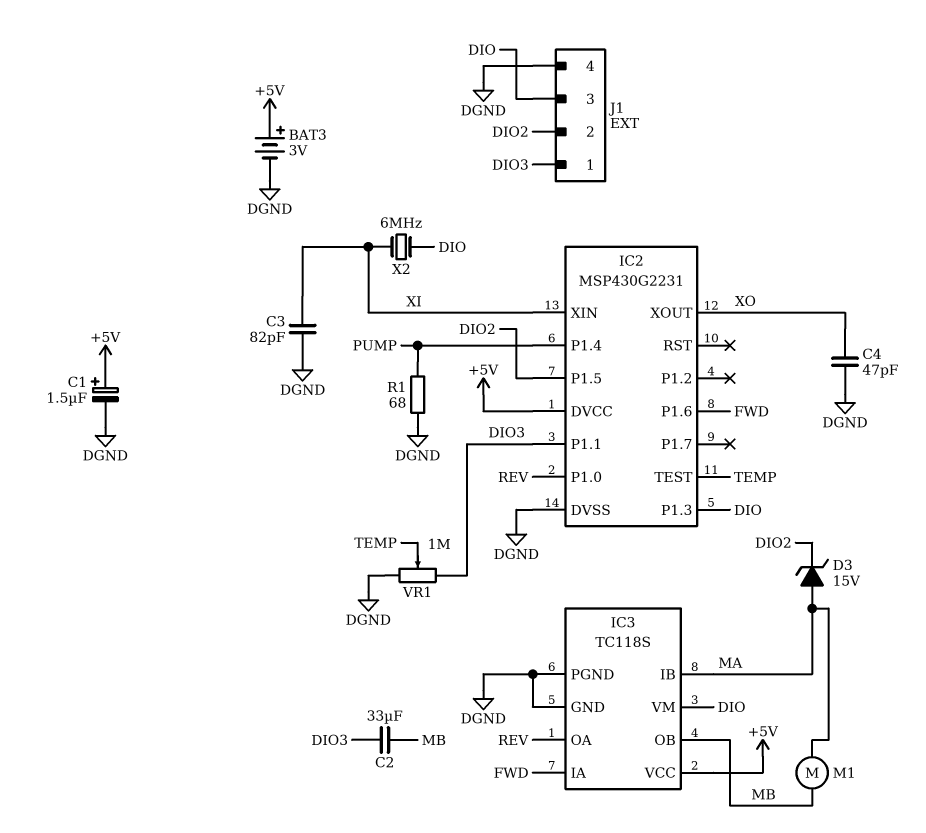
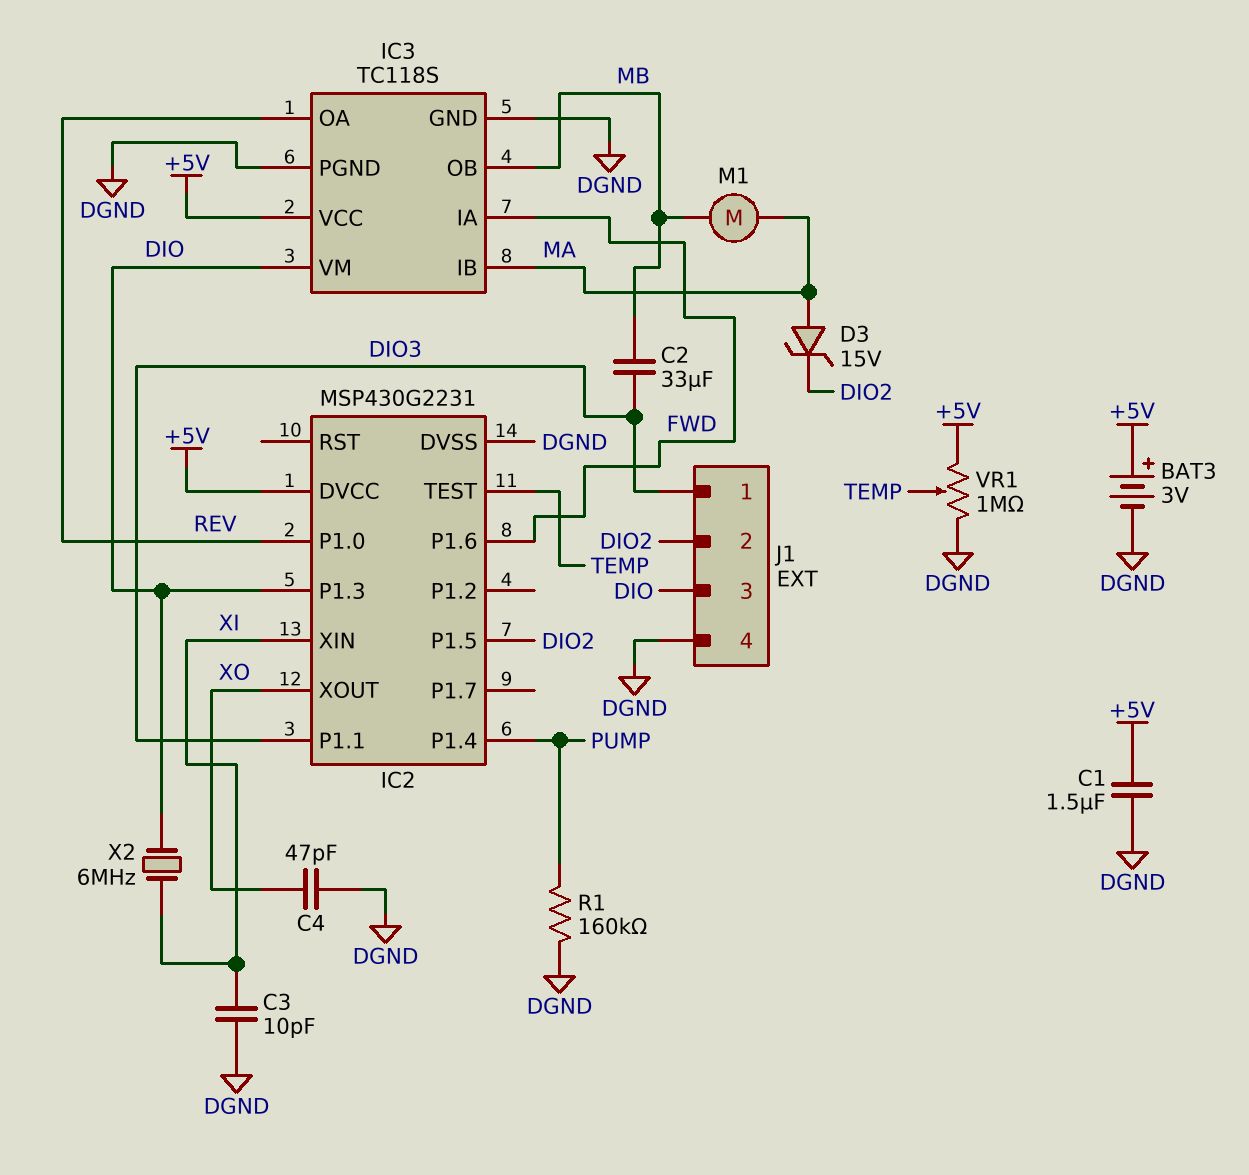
C1: 1.5uF (plus +5V, minus DGND) -> 1.5uF (+5V, DGND)
C3: 82pF (DGND, XI) -> 10pF (DGND, XI)
R1: 68 (DGND, PUMP) -> 160k (DGND, PUMP)
VR1: 1M (DGND, DIO3, wiper TEMP) -> 1M (+5V, DGND, wiper TEMP)

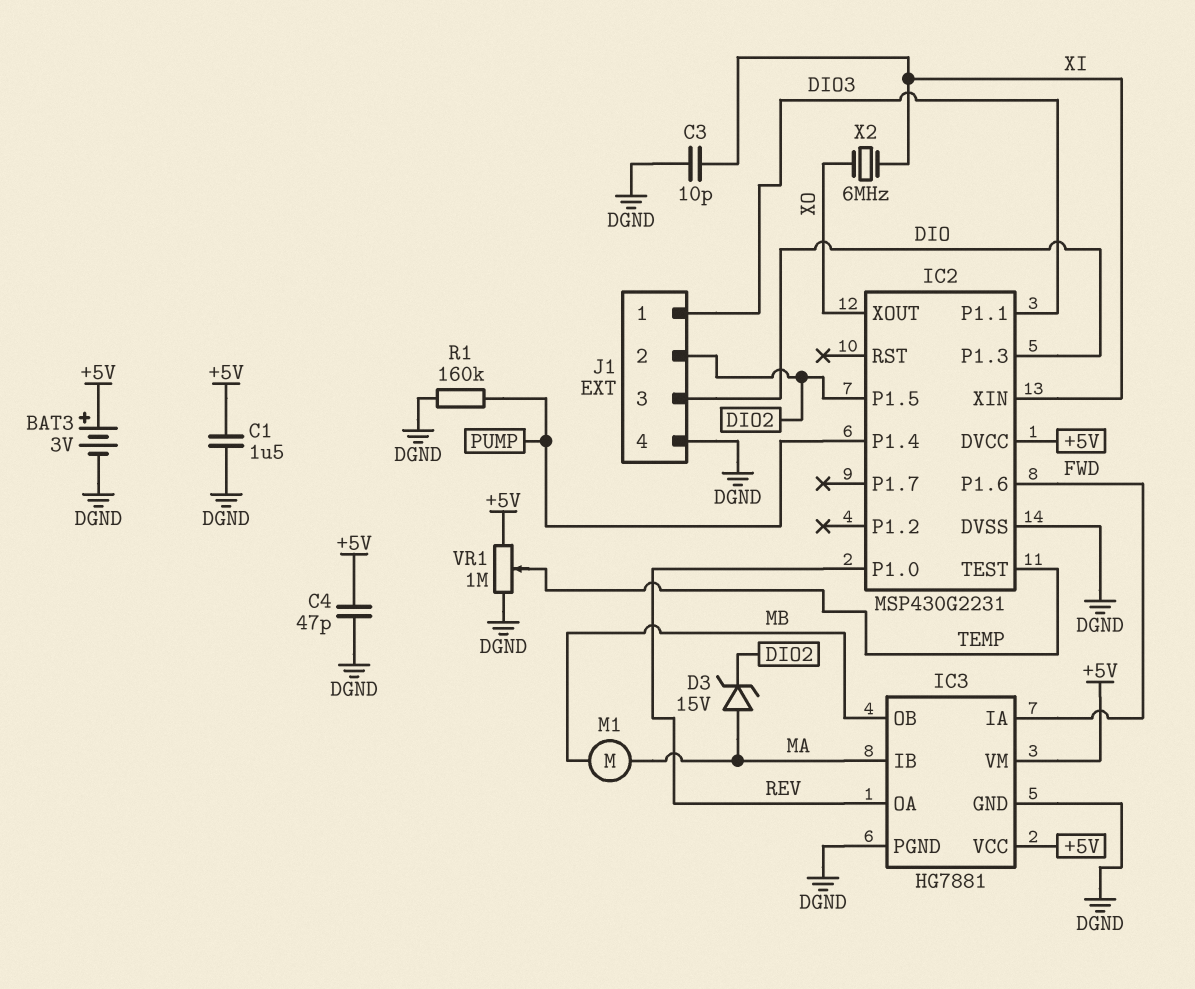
C2: 33uF (DIO3, MB) -> none
C4: 47pF (DGND, XO) -> 47pF (+5V, DGND)
IC3: TC118S -> HG7881
IC3 pin VM: DIO -> +5V
X2: 6MHz (DIO, XI) -> 6MHz (XI, XO)

